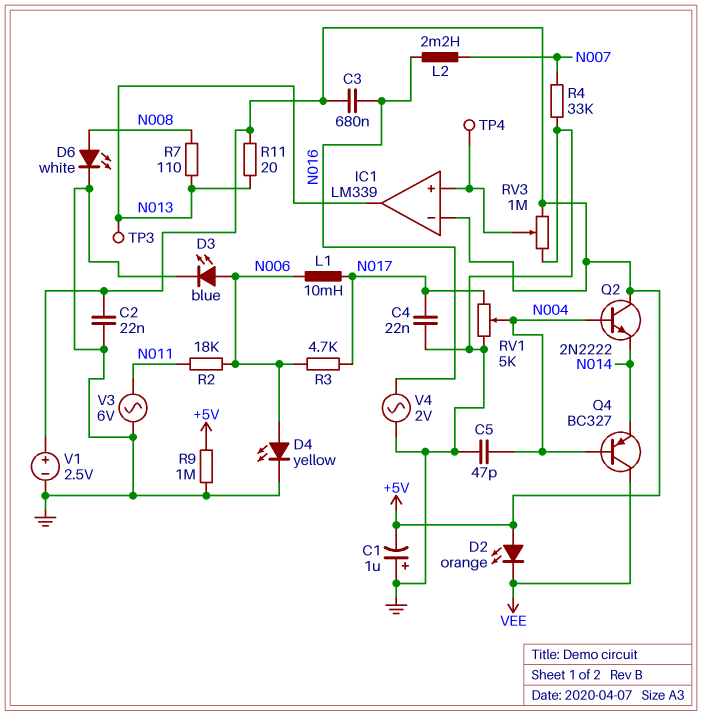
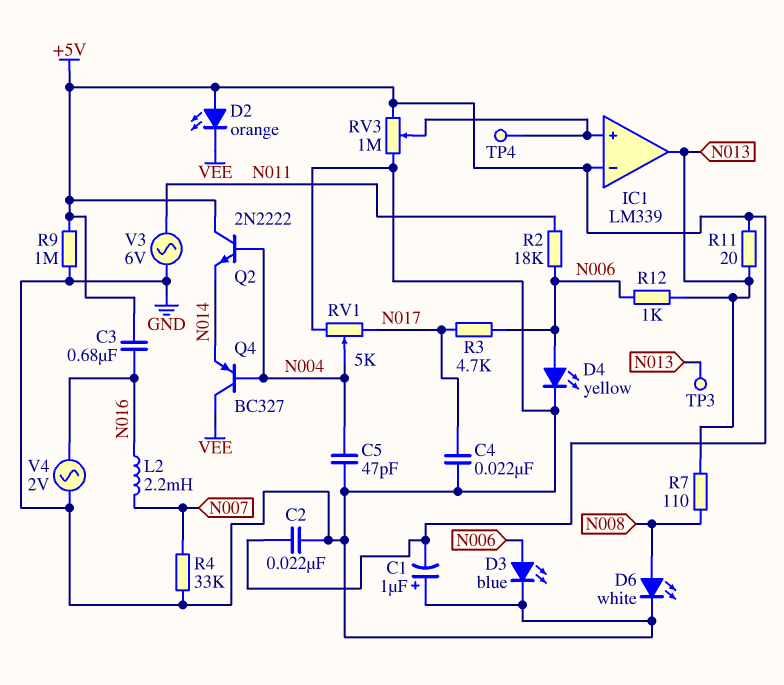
L1: 10mH (N006, N017) -> none
R12: none -> 1k (N006, N013)
V1: 2.5V (plus +5V, minus GND) -> none

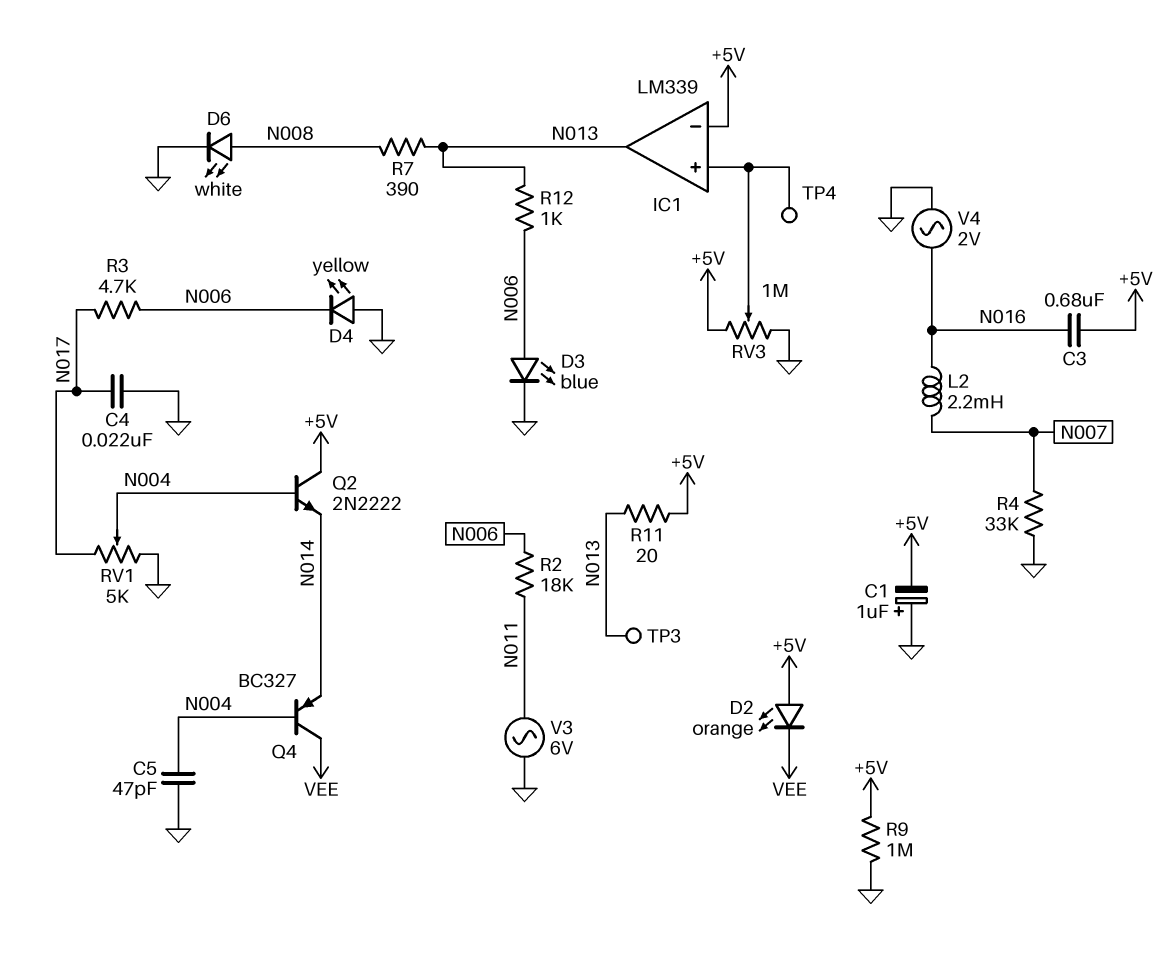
C2: 22nF (+5V, GND) -> none
D4: LED yellow (A N006, K GND) -> LED yellow (A GND, K N006)
R7: 110 (N008, N013) -> 390 (N008, N013)

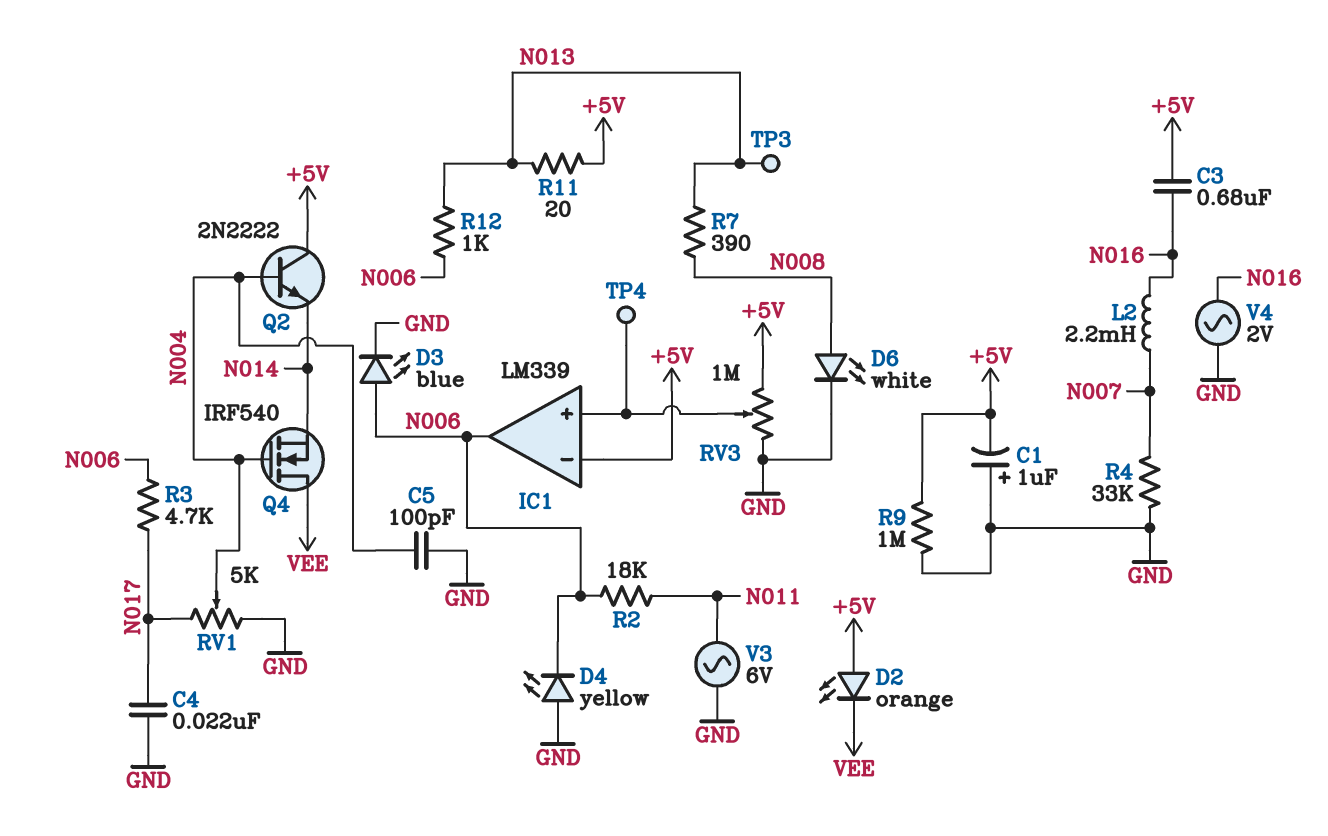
C5: 47pF (GND, N004) -> 100pF (GND, N004)
IC1 pin out: N013 -> N006
Q4: PNP BC327 (B N004, C VEE, E N014) -> NMOS IRF540 (G N004, D VEE, S N014)

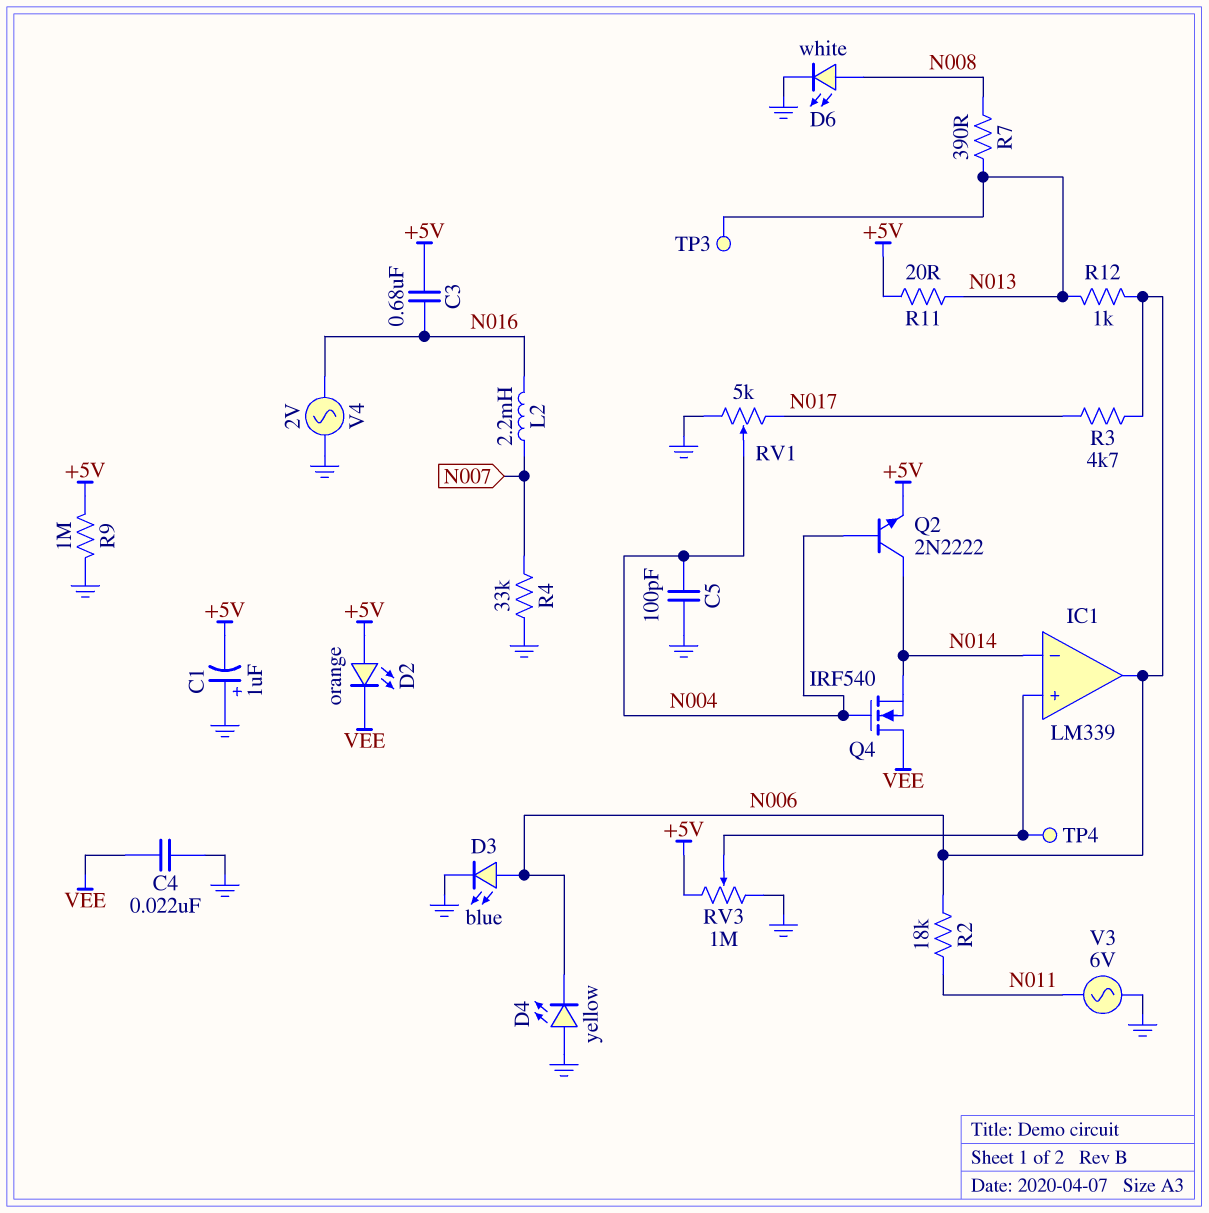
C4: 22nF (GND, N017) -> 22nF (GND, VEE)
IC1 pin in-: +5V -> N014
Q2: NPN 2N2222 (B N004, C +5V, E N014) -> NPN 2N2222 (B N004, C N014, E +5V)

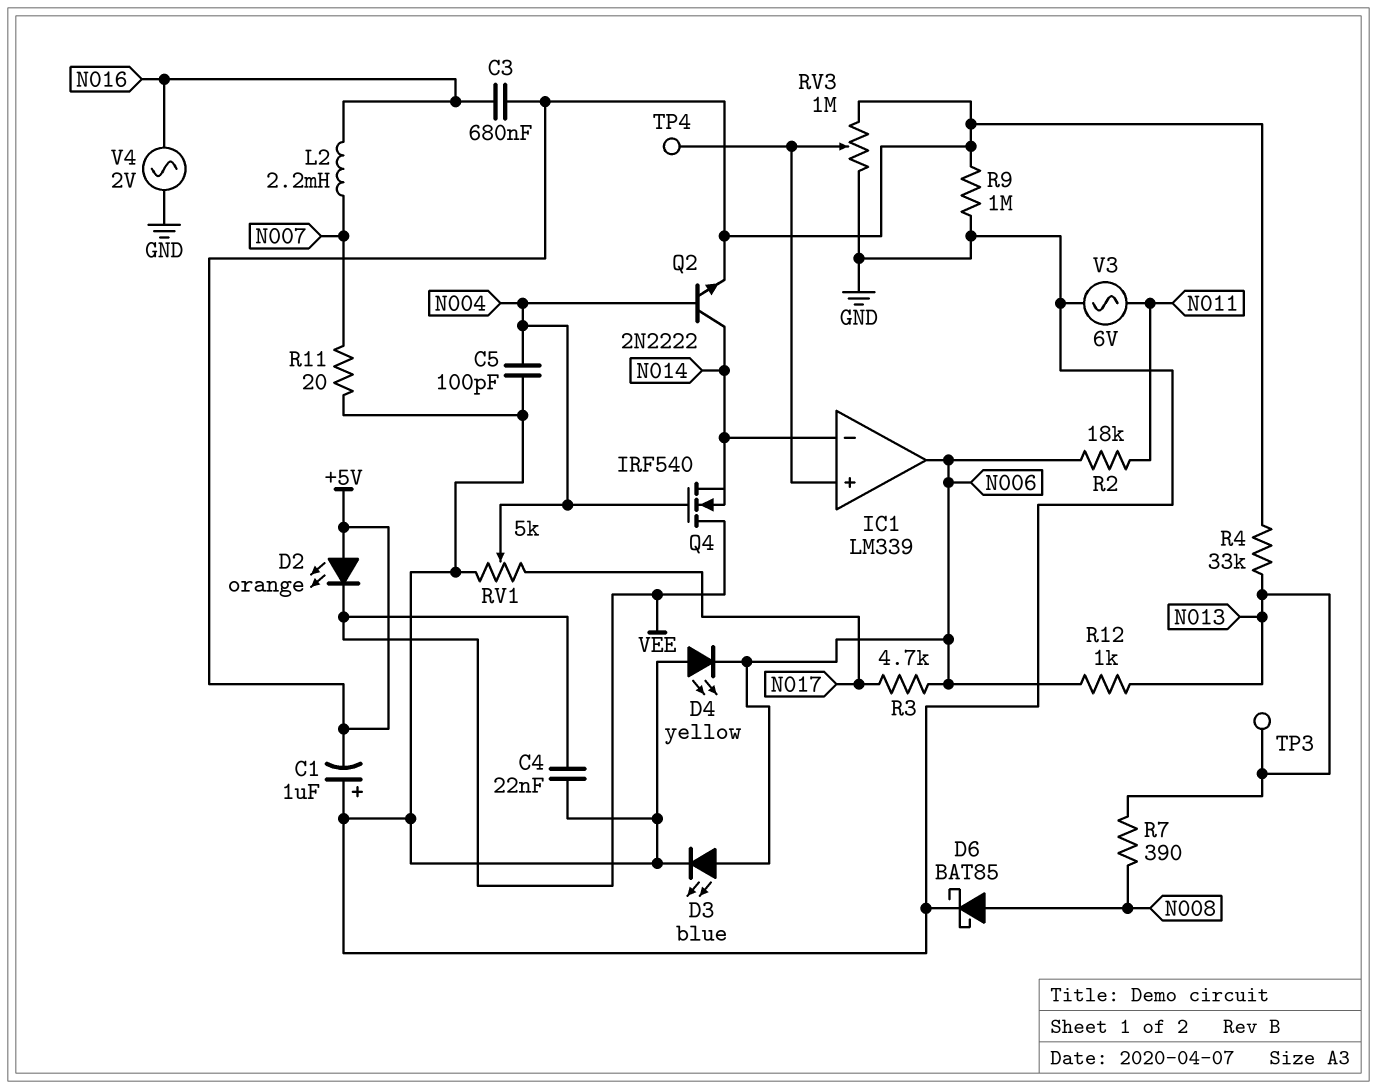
D6: LED white (A N008, K GND) -> schottky BAT85 (A N008, K GND)
R4: 33k (GND, N007) -> 33k (+5V, N013)
R11: 20 (+5V, N013) -> 20 (GND, N007)

